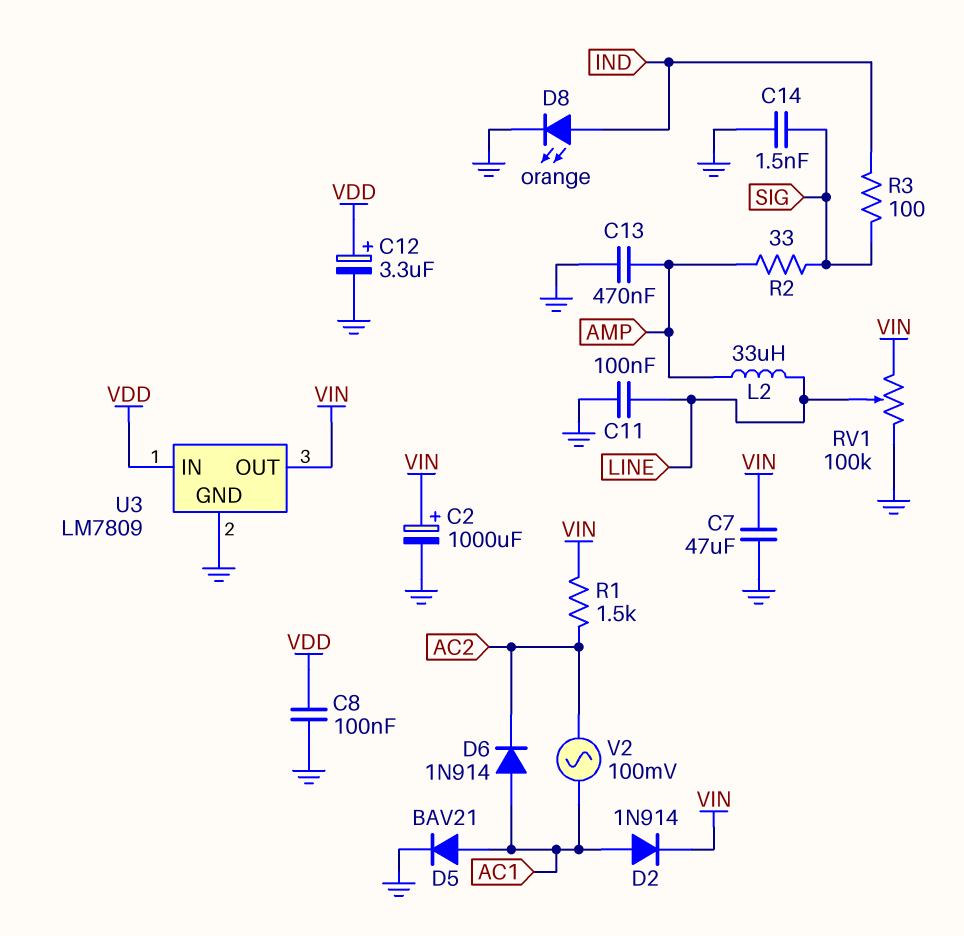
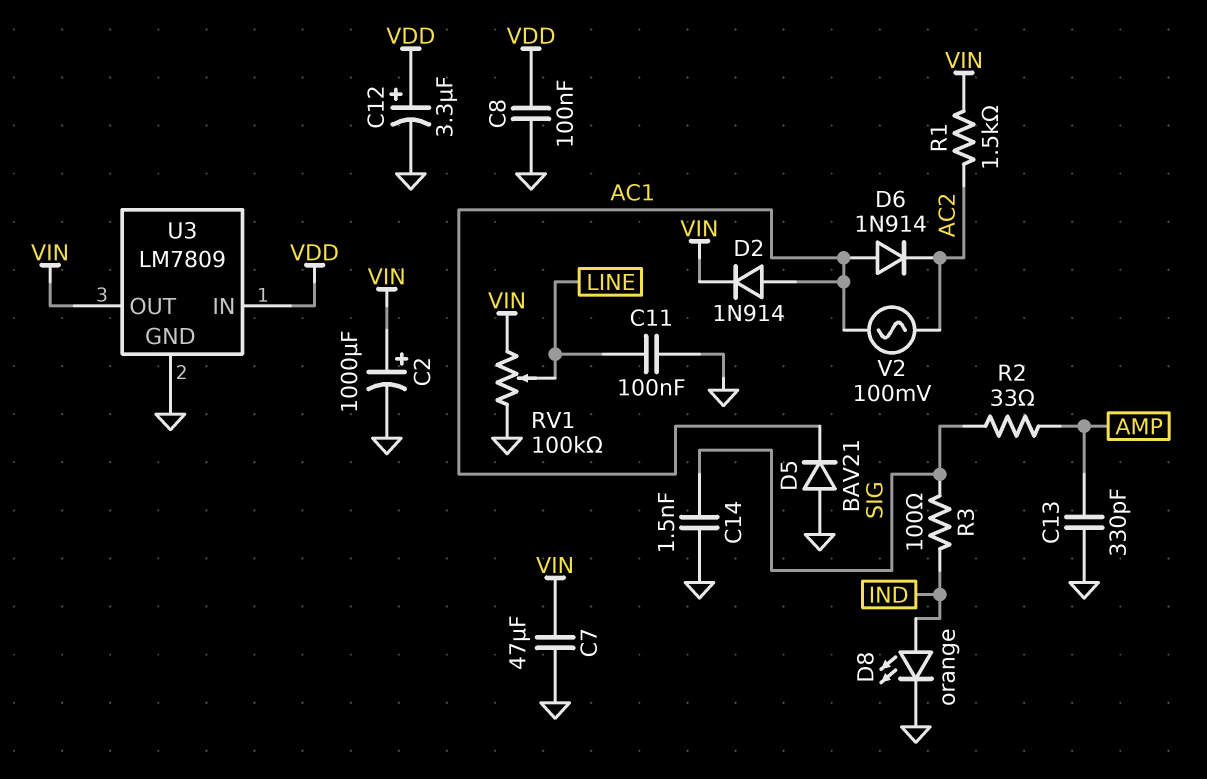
C13: 470nF (AMP, GND) -> 330pF (AMP, GND)
D5: diode BAV21 (A AC1, K GND) -> diode BAV21 (A GND, K AC1)
L2: 33uH (AMP, LINE) -> none

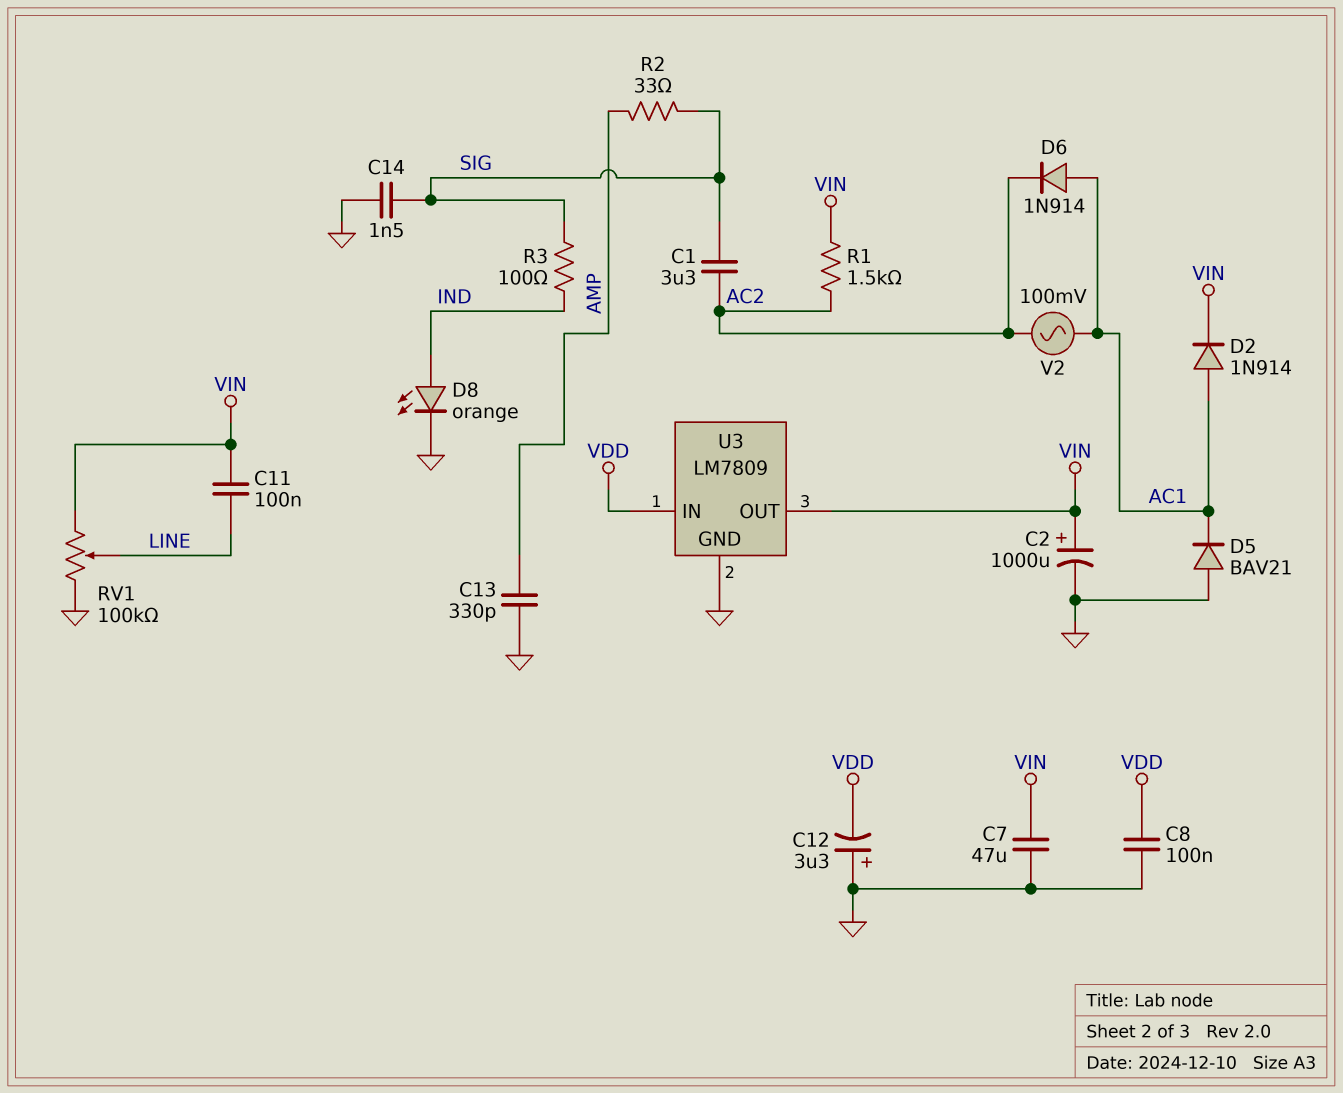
C1: none -> 3.3uF (AC2, SIG)
C11: 100nF (GND, LINE) -> 100nF (LINE, VIN)
C12: 3.3uF (plus VDD, minus GND) -> 3.3uF (plus GND, minus VDD)

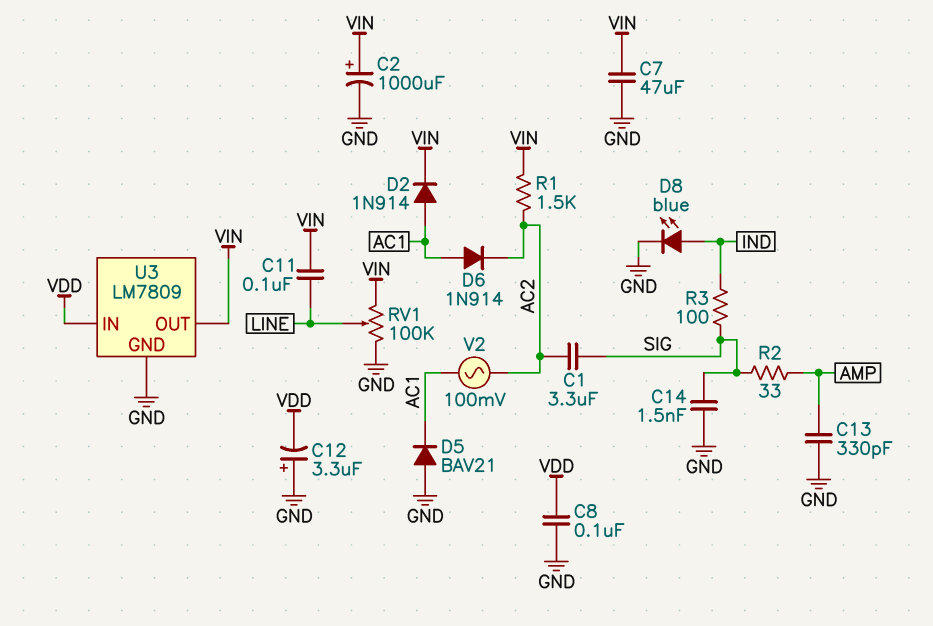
D8: LED orange (A IND, K GND) -> LED blue (A IND, K GND)

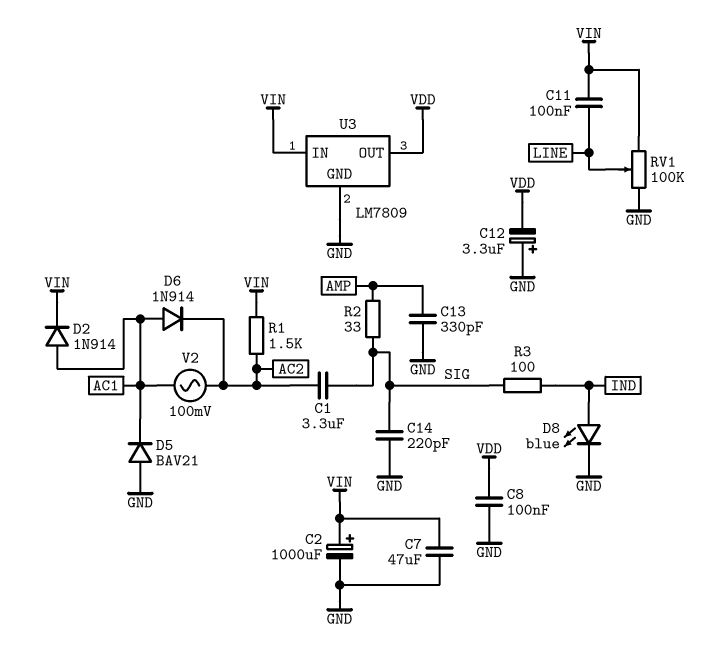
C14: 1.5nF (GND, SIG) -> 220pF (GND, SIG)
U3 pin IN: VDD -> VIN
U3 pin OUT: VIN -> VDD

